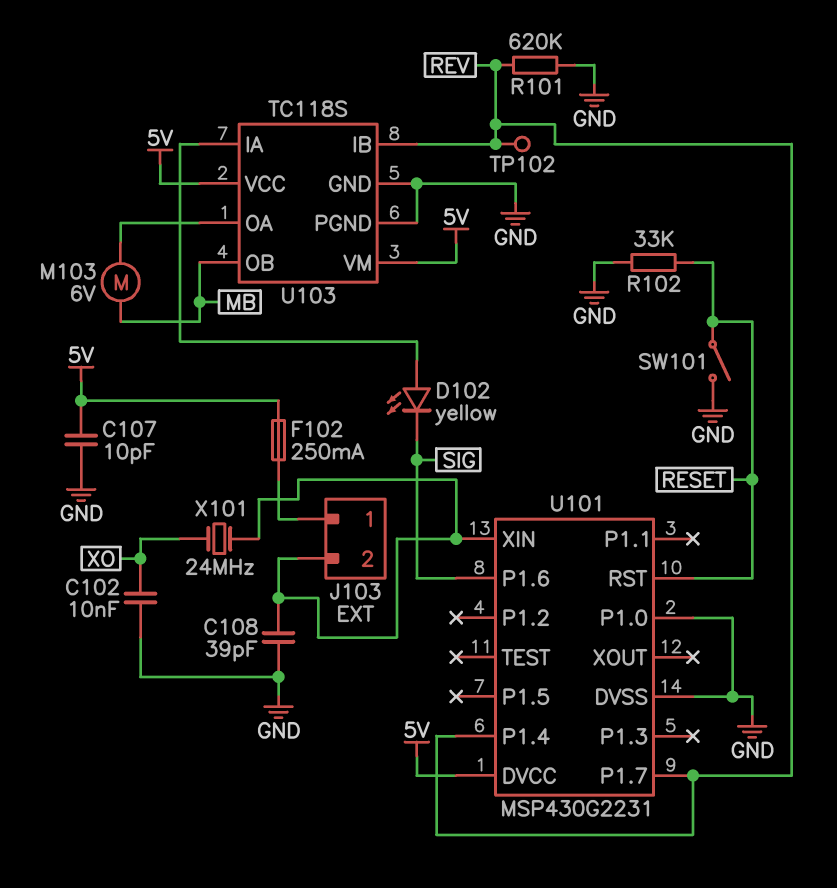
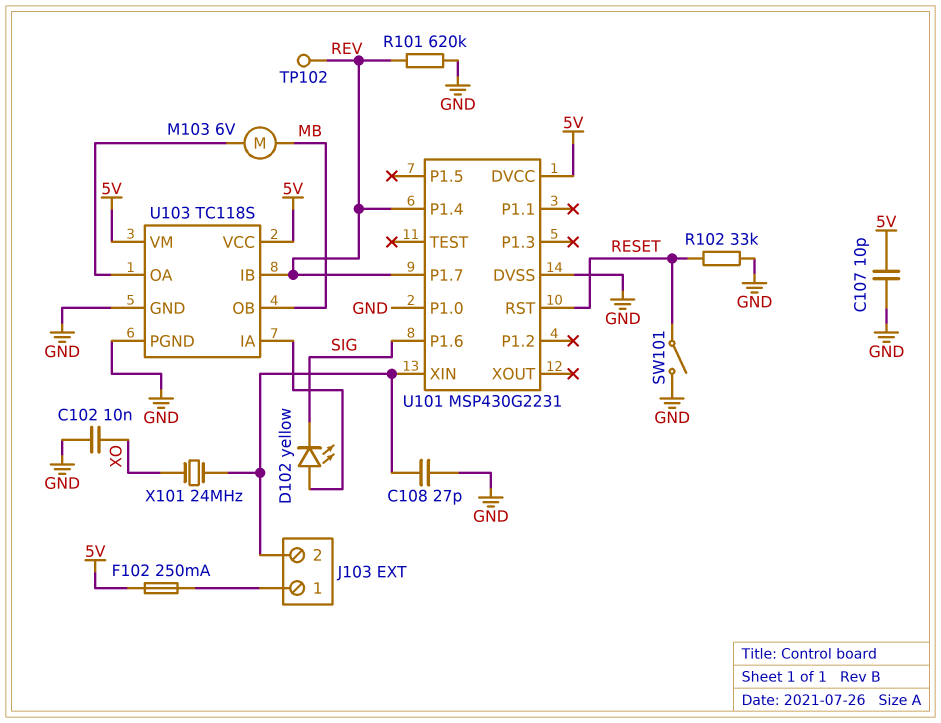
C108: 39pF (GND, J103/2) -> 27pF (GND, J103/2)

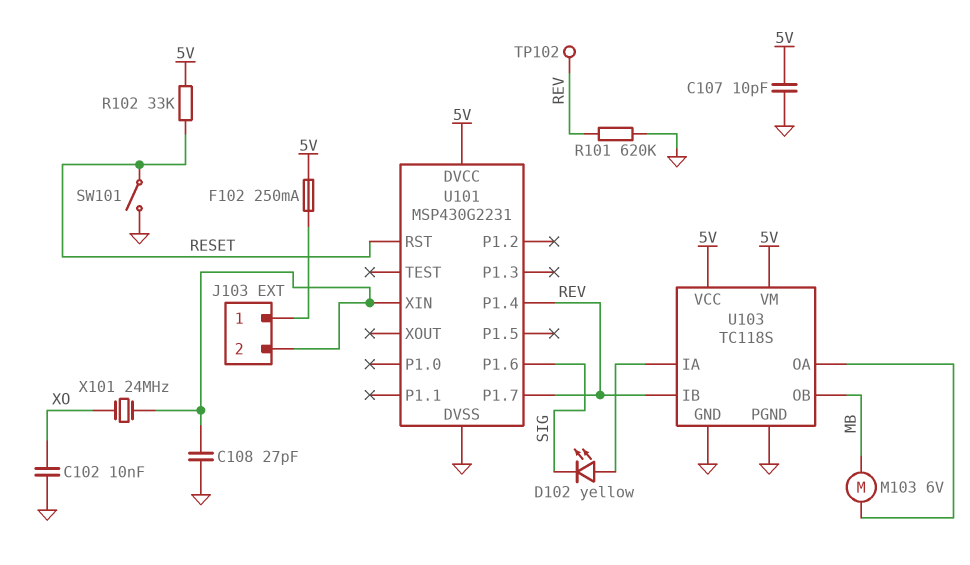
R102: 33k (GND, RESET) -> 33k (5V, RESET)
U101 pin P1.0: GND -> none

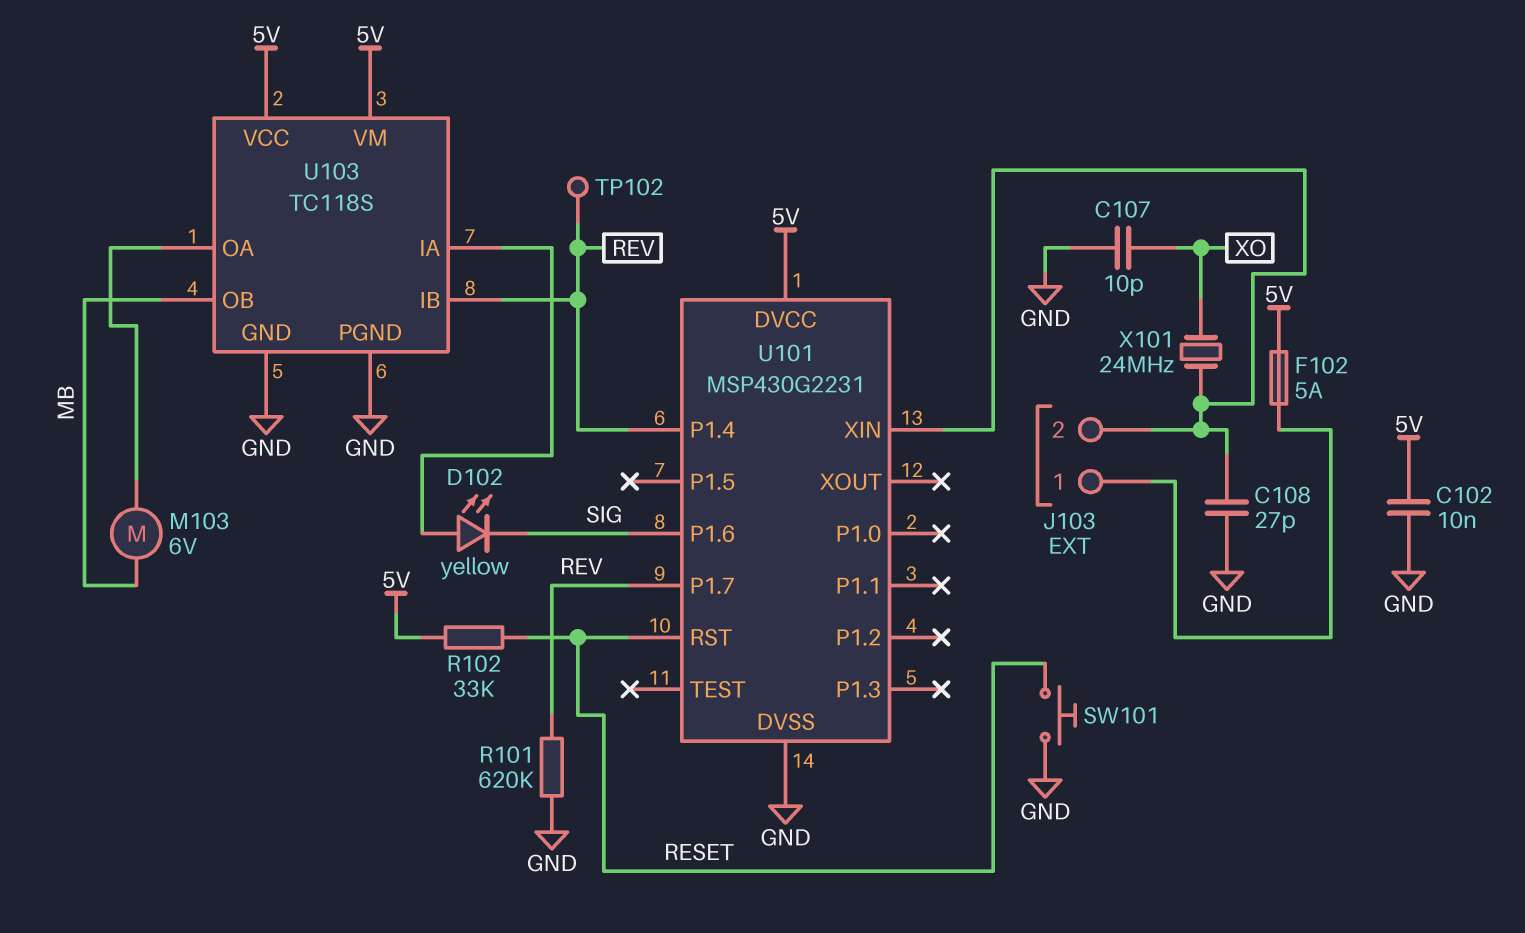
C102: 10nF (GND, XO) -> 10nF (5V, GND)
C107: 10pF (5V, GND) -> 10pF (GND, XO)
F102: 250mA (5V, J103/1) -> 5A (5V, J103/1)
SW101: switch (GND, RESET) -> button (GND, RESET)

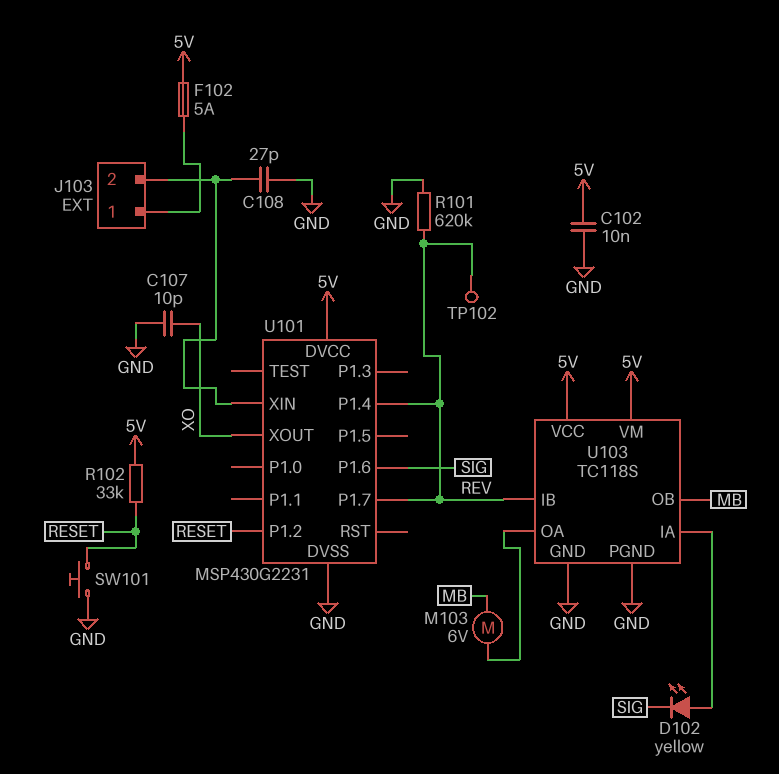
U101 pin P1.2: none -> RESET
U101 pin RST: RESET -> none
U101 pin XOUT: none -> XO
X101: 24MHz (J103/2, XO) -> none

